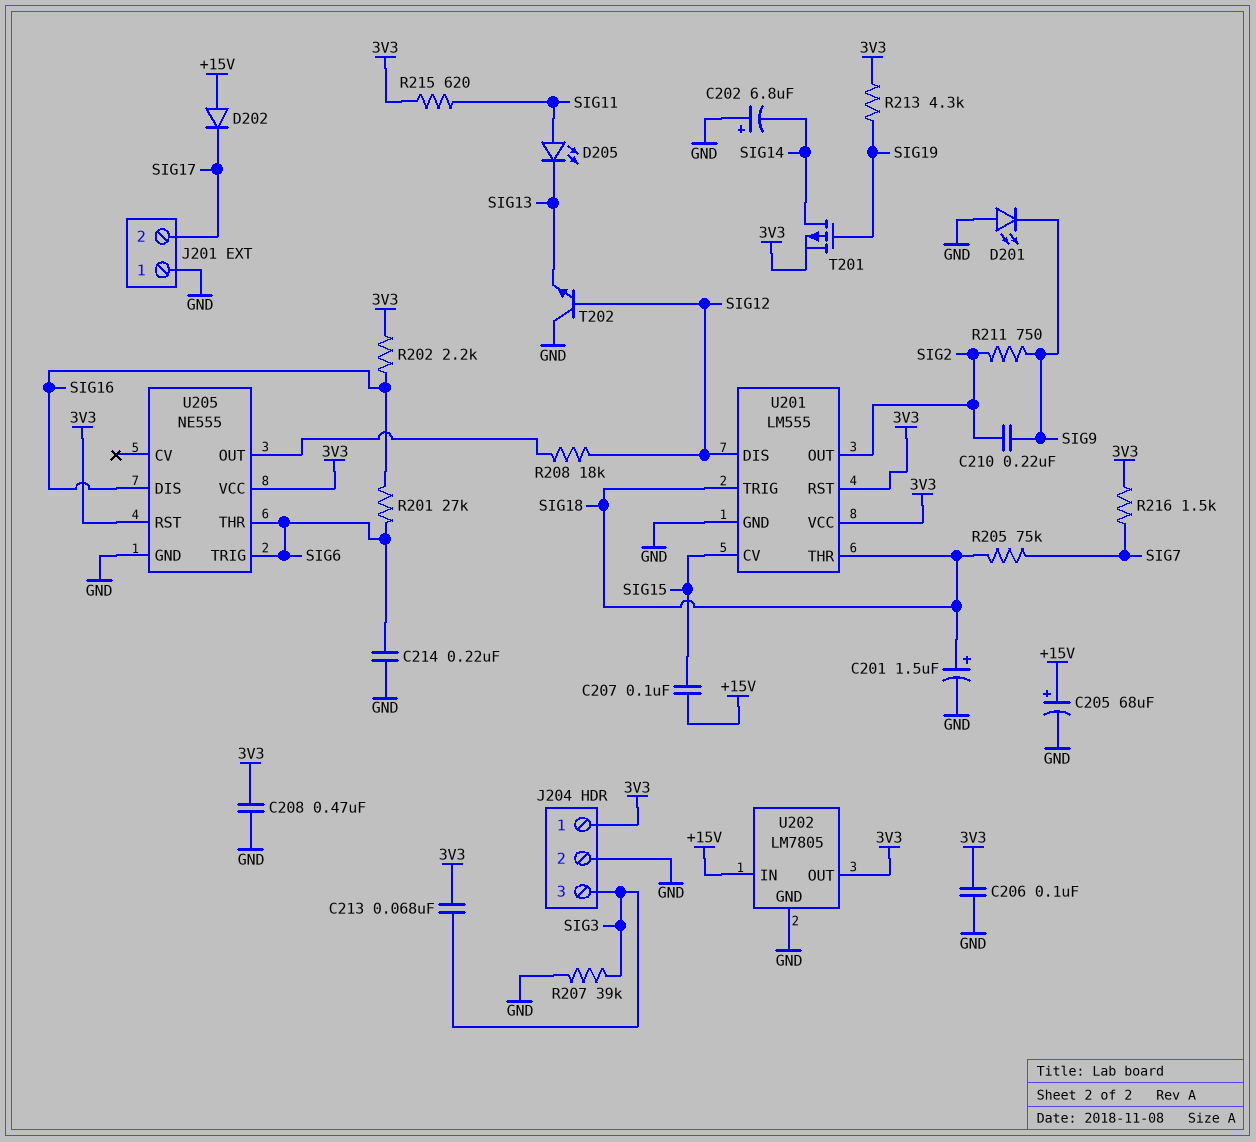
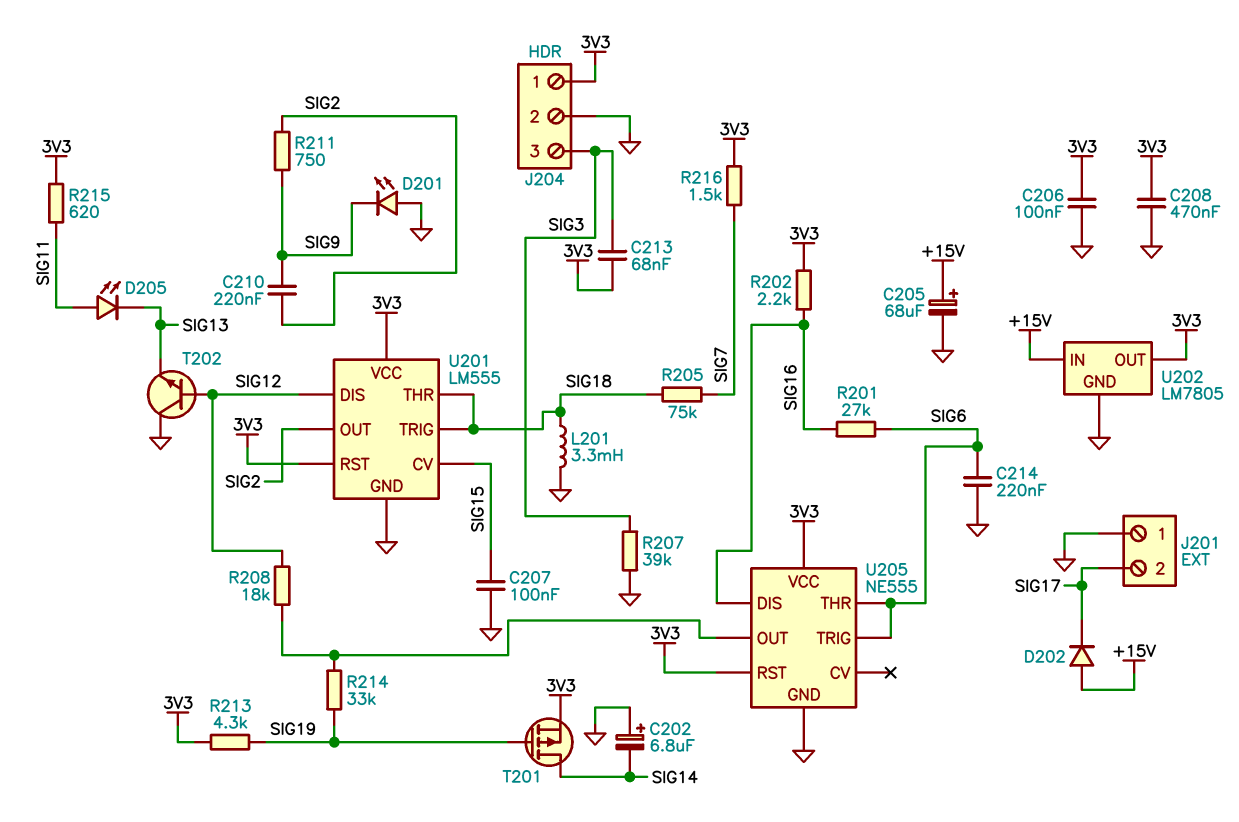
C201: 1.5uF (plus SIG18, minus GND) -> none
C207: 100nF (+15V, SIG15) -> 100nF (GND, SIG15)
L201: none -> 3.3mH (GND, SIG18)
R214: none -> 33k (SIG19, U205/OUT)

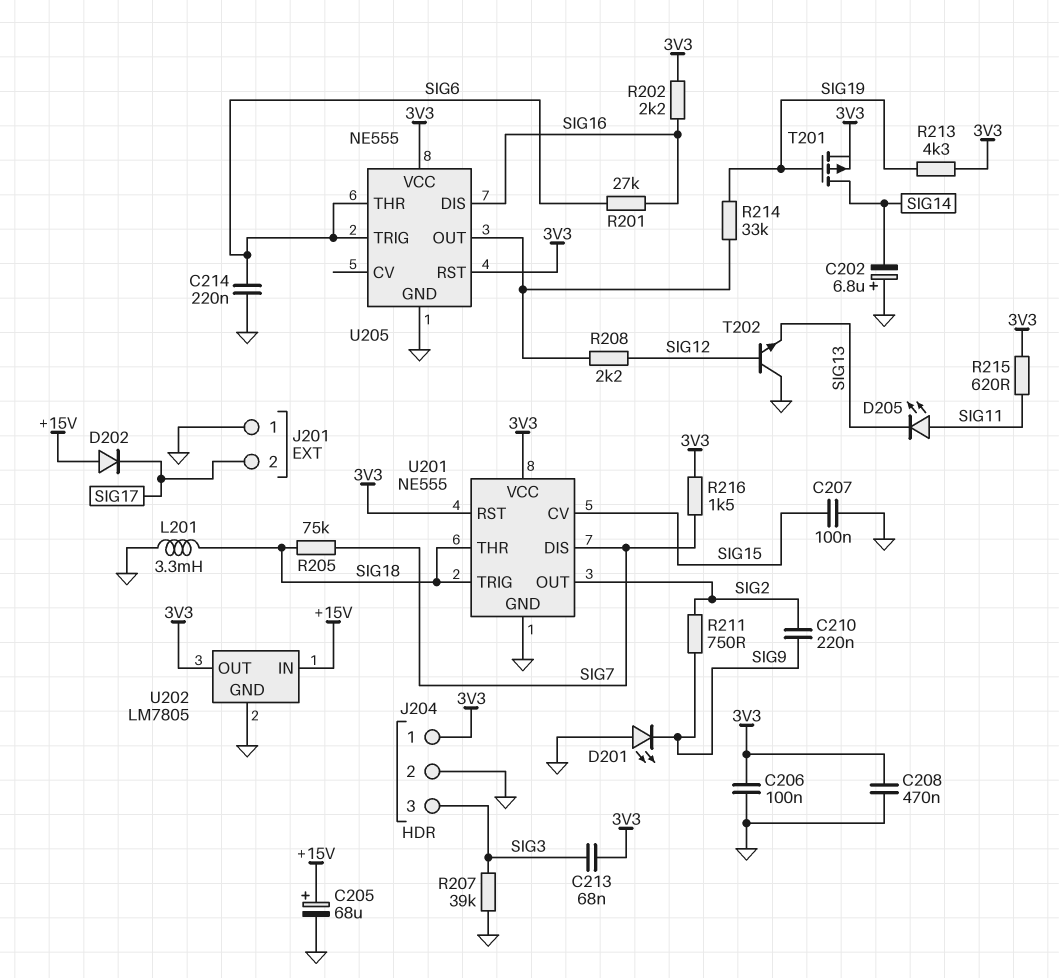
R208: 18k (SIG12, U205/OUT) -> 2.2k (SIG12, U205/OUT)
U201: LM555 -> NE555
U201 pin DIS: SIG12 -> SIG7

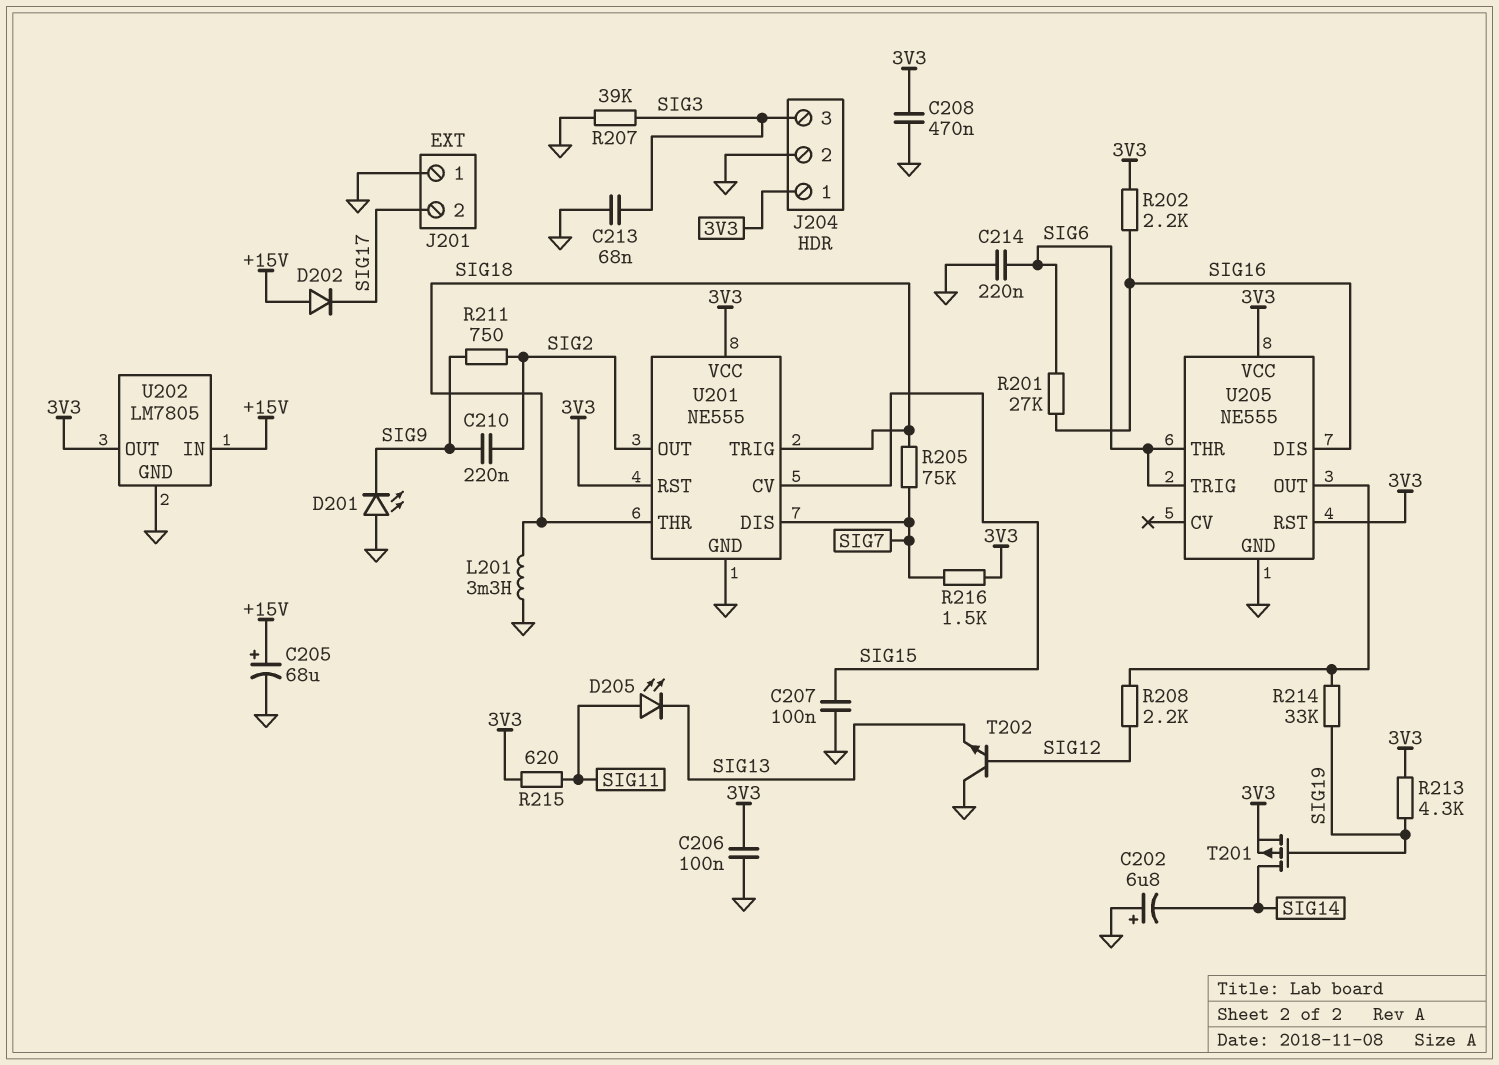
C213: 68nF (3V3, SIG3) -> 68nF (GND, SIG3)

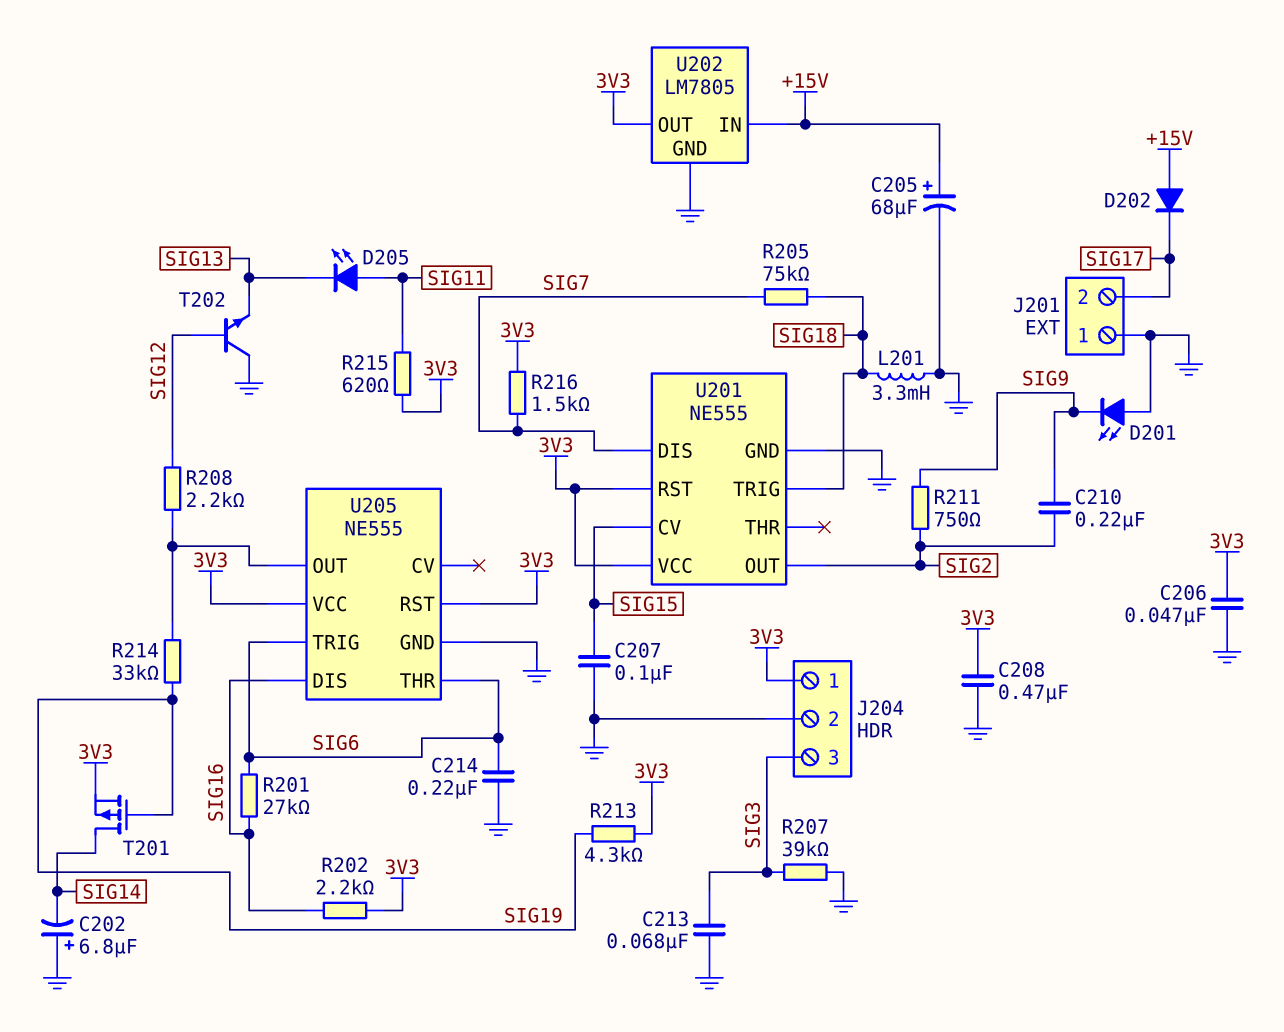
C206: 100nF (3V3, GND) -> 47nF (3V3, GND)
U201 pin THR: SIG18 -> none

